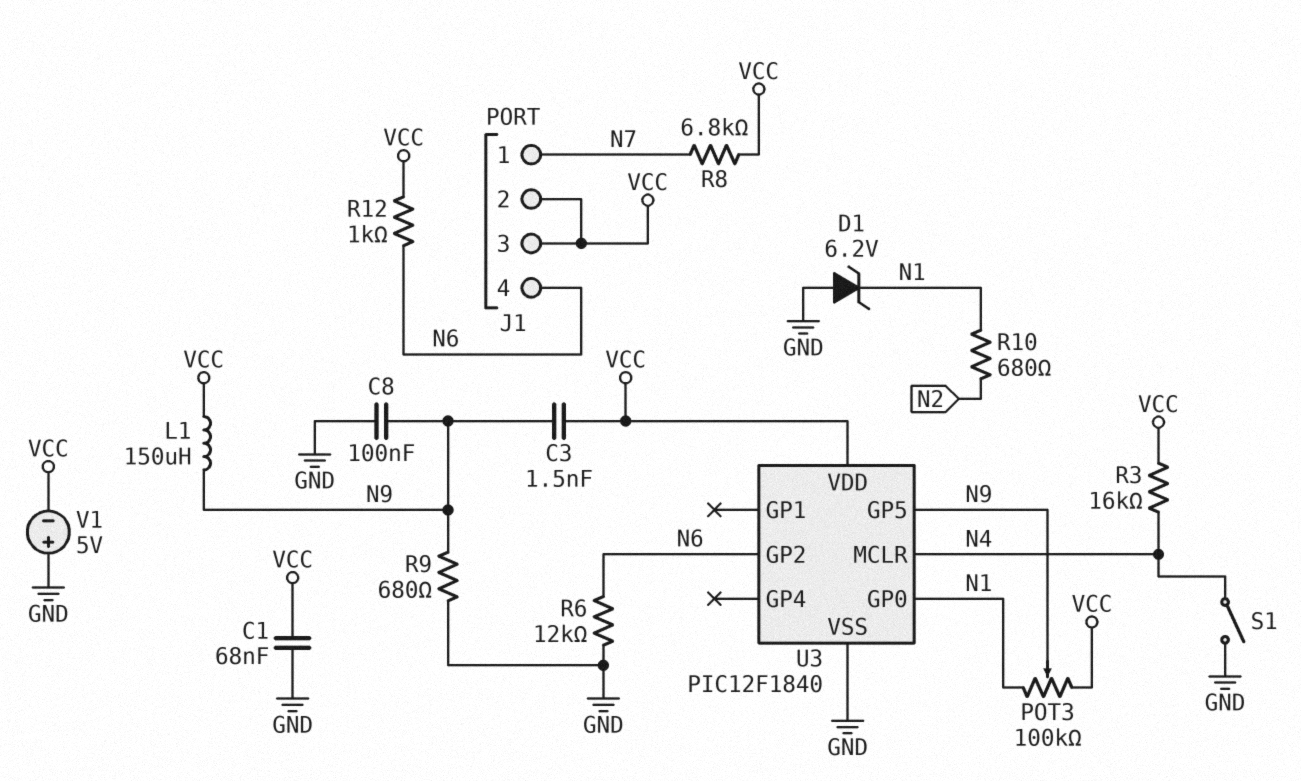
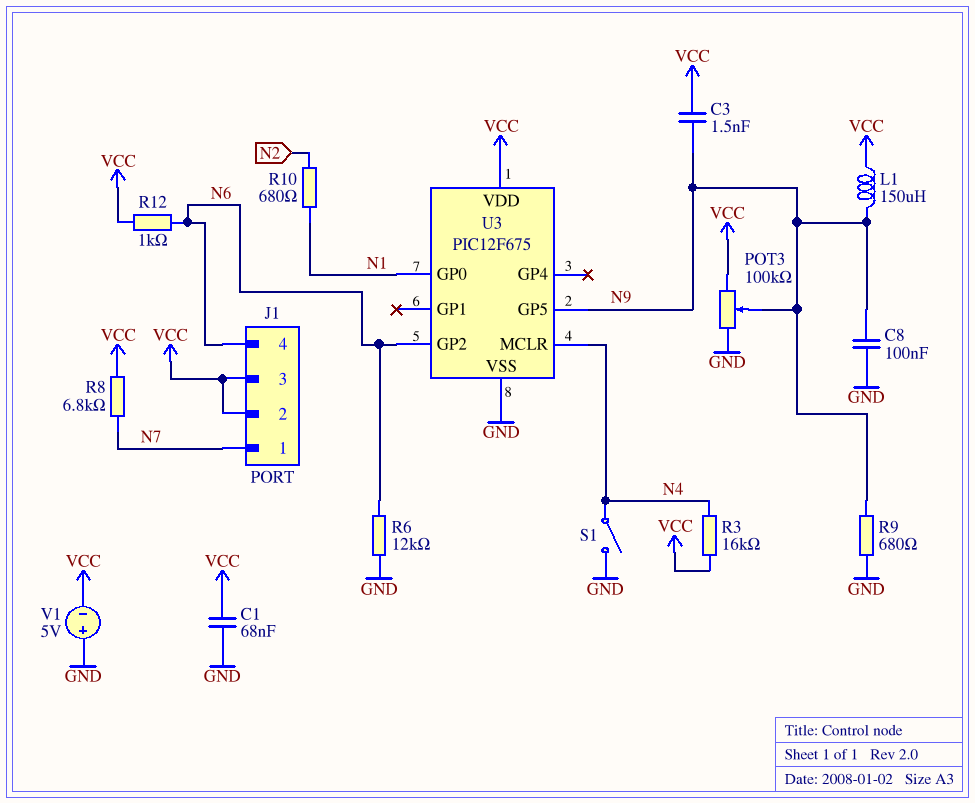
D1: zener 6.2V (A GND, K N1) -> none
POT3: 100k (N1, VCC, wiper N9) -> 100k (GND, VCC, wiper N9)
U3: PIC12F1840 -> PIC12F675

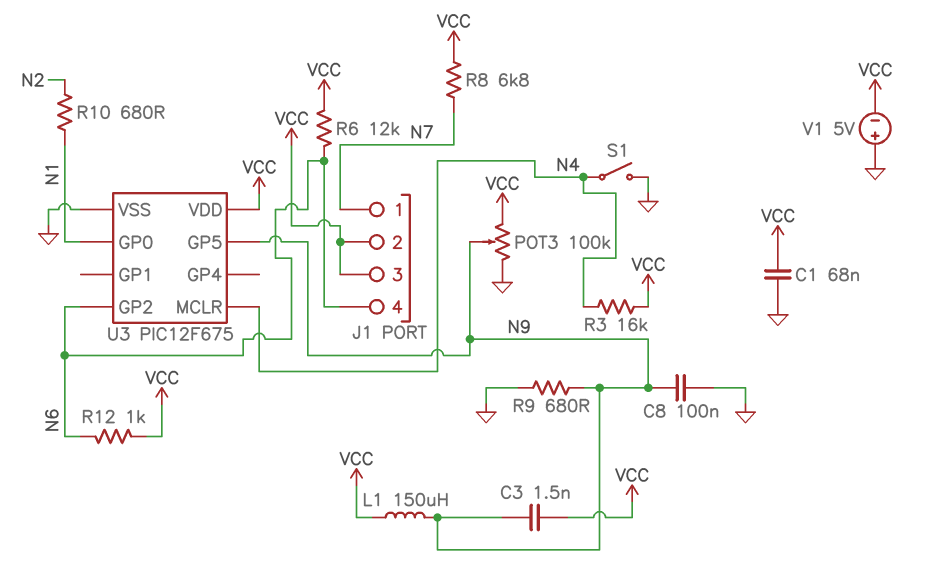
R6: 12k (GND, N6) -> 12k (N6, VCC)

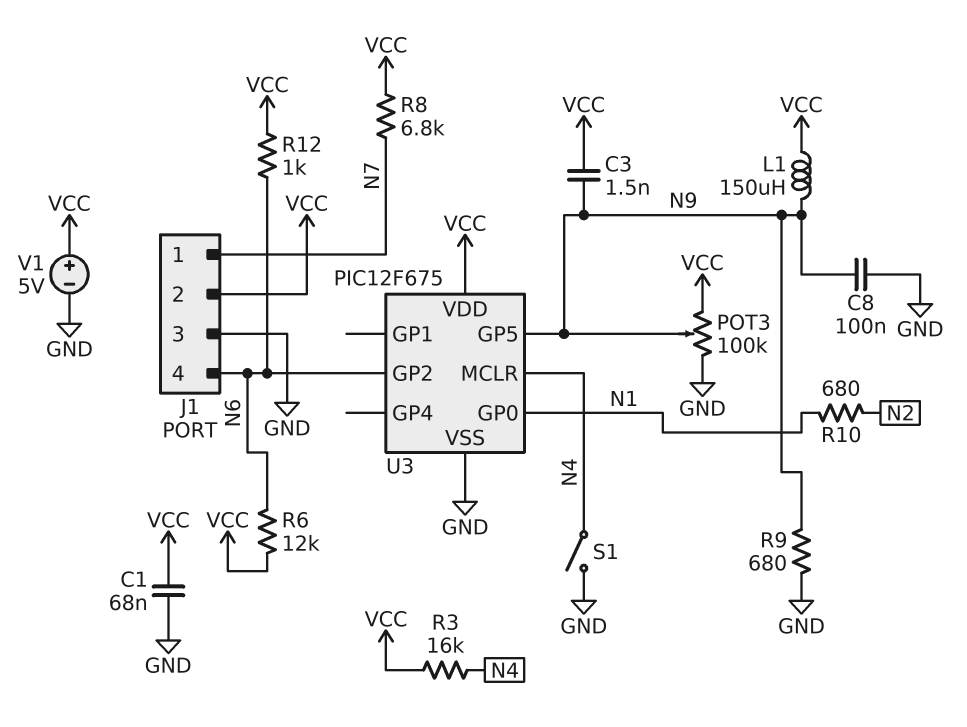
J1 pin 3: VCC -> GND
V1: 5V (plus GND, minus VCC) -> 5V (plus VCC, minus GND)

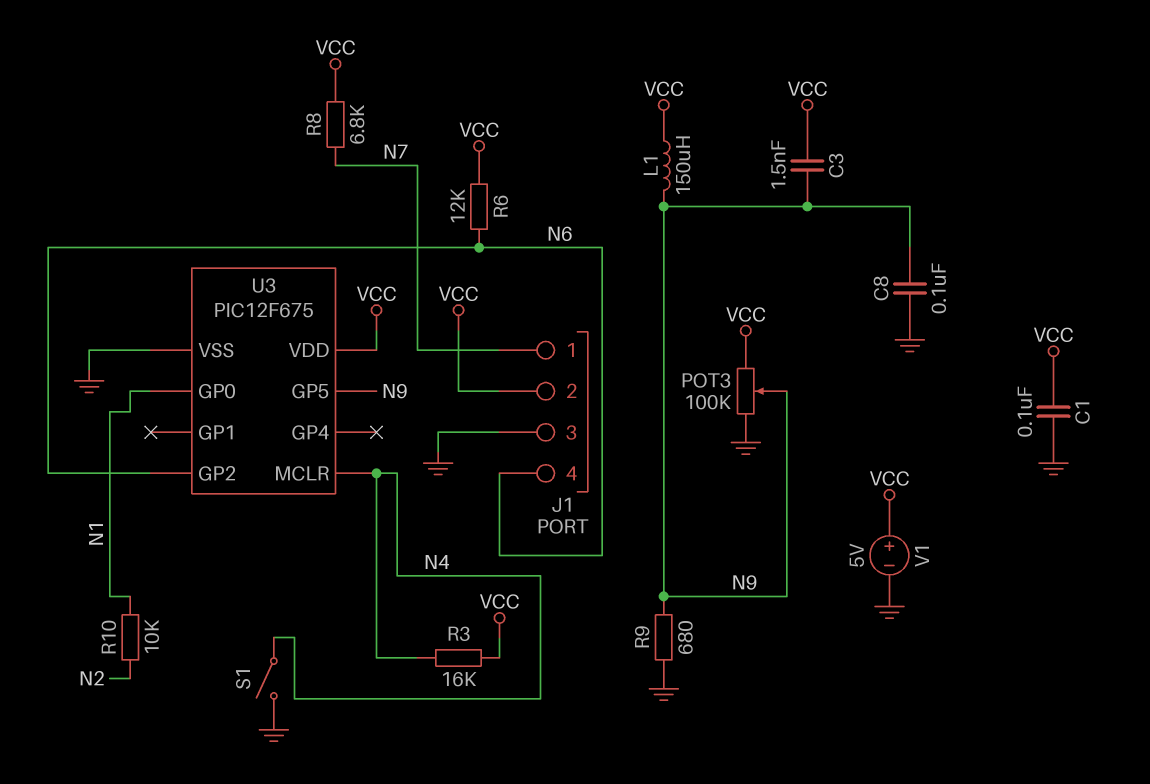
C1: 68nF (GND, VCC) -> 100nF (GND, VCC)
R10: 680 (N1, N2) -> 10k (N1, N2)
R12: 1k (N6, VCC) -> none

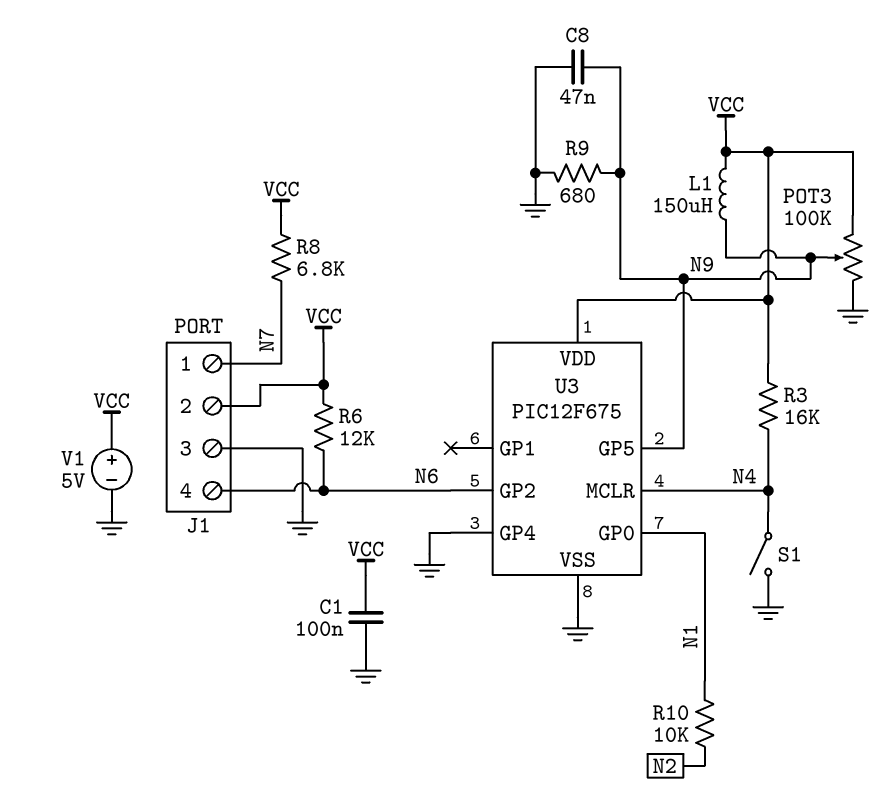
C3: 1.5nF (N9, VCC) -> none
C8: 100nF (GND, N9) -> 47nF (GND, N9)
U3 pin GP4: none -> GND

